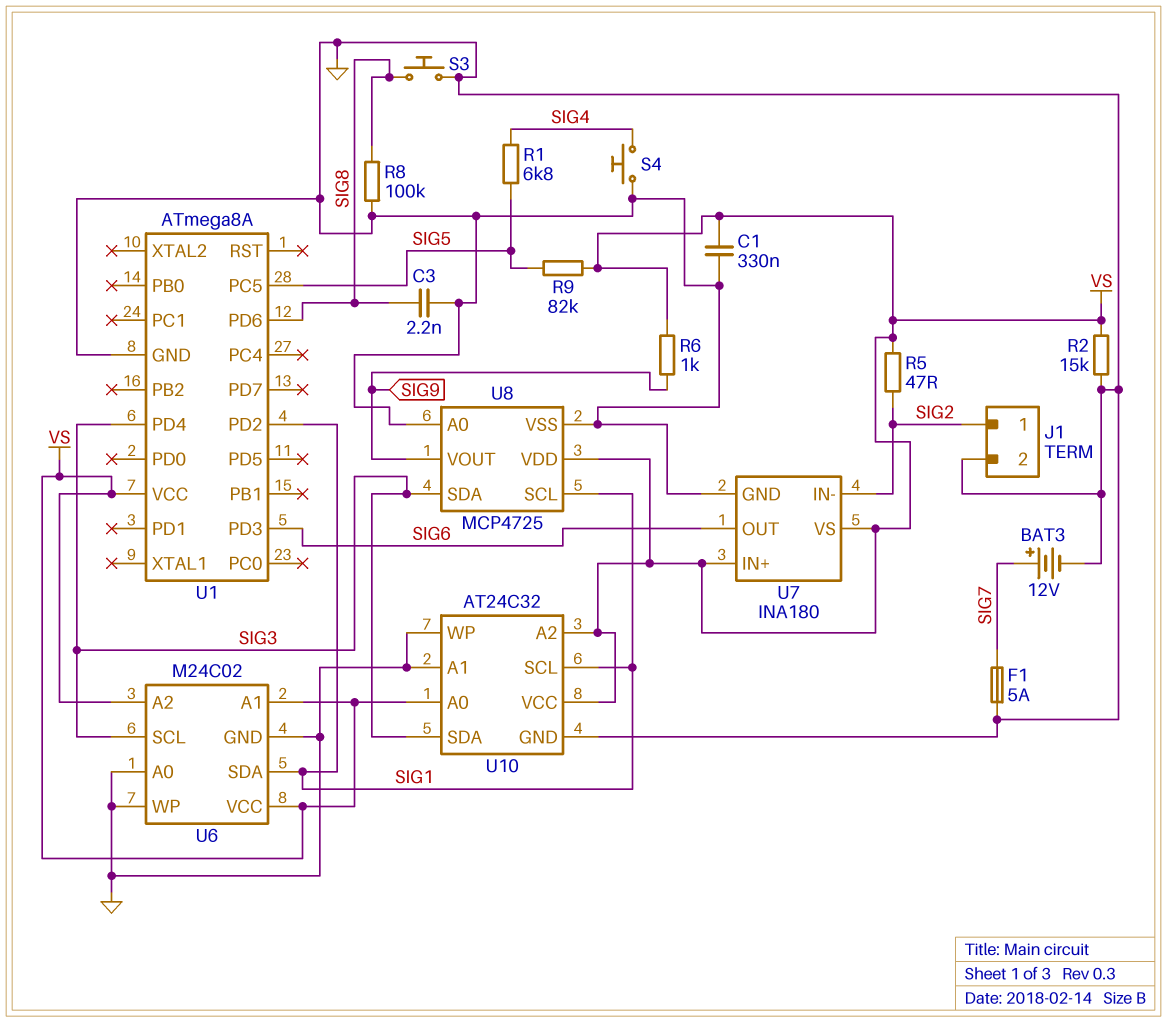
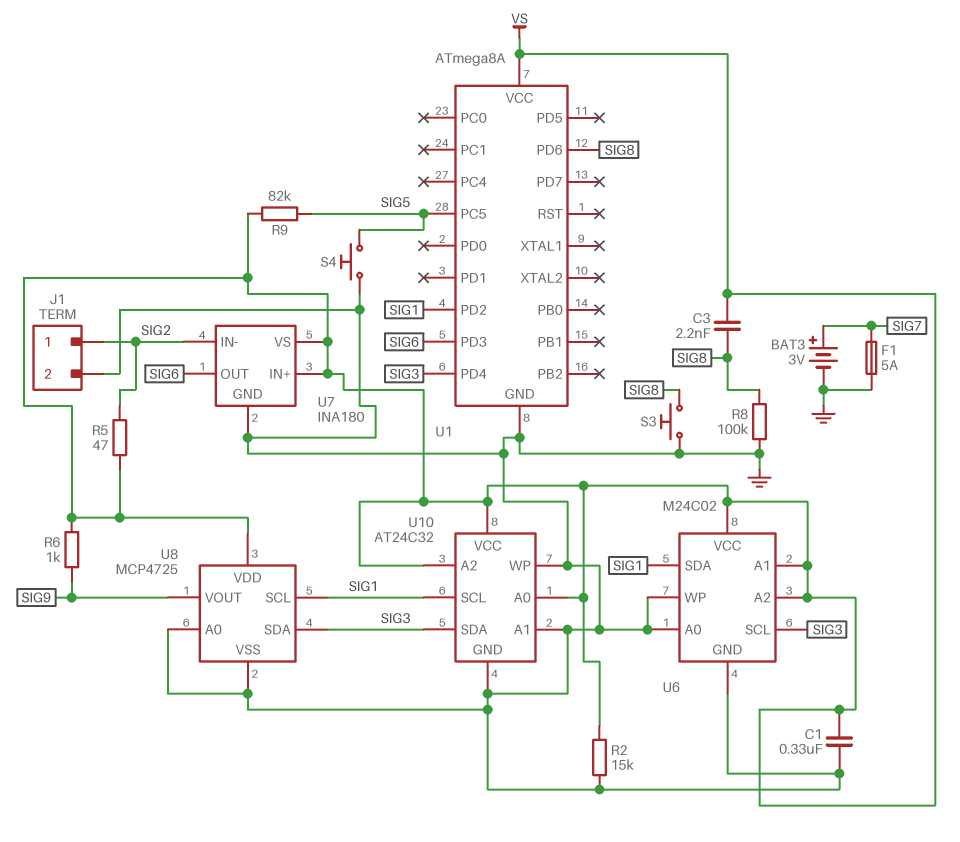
BAT3: 12V (plus SIG7, minus GND) -> 3V (plus SIG7, minus GND)
C3: 2.2nF (GND, SIG8) -> 2.2nF (SIG8, VS)
R1: 6.8k (SIG4, SIG5) -> none
S4: button (GND, SIG4) -> button (GND, SIG5)

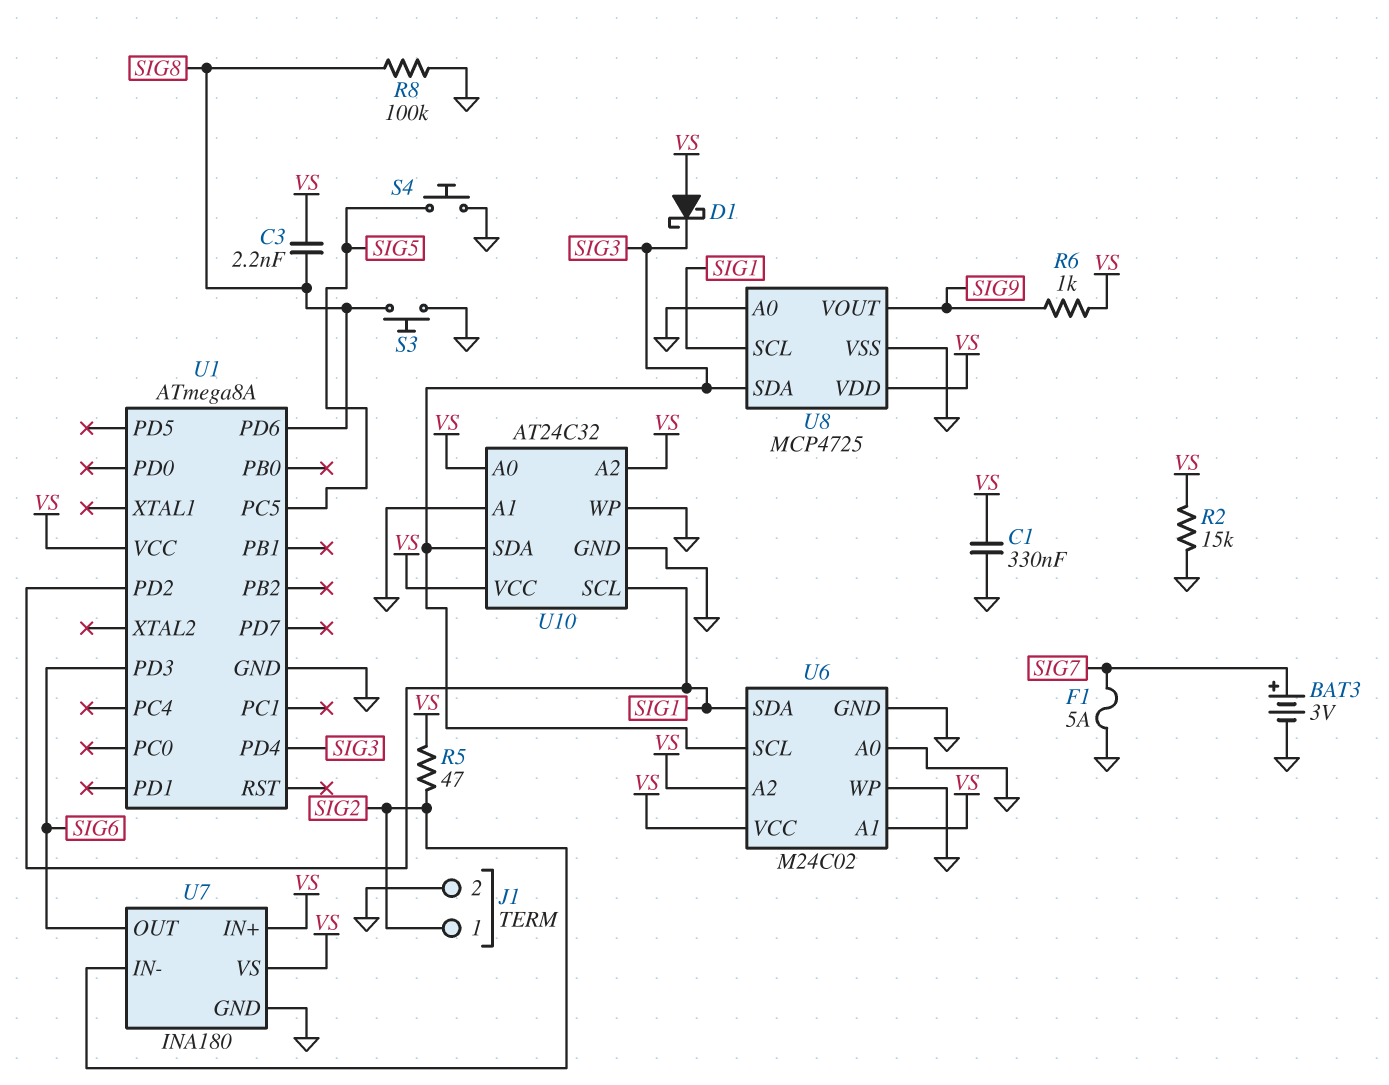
D1: none -> schottky (A VS, K SIG3)
R9: 82k (SIG5, VS) -> none

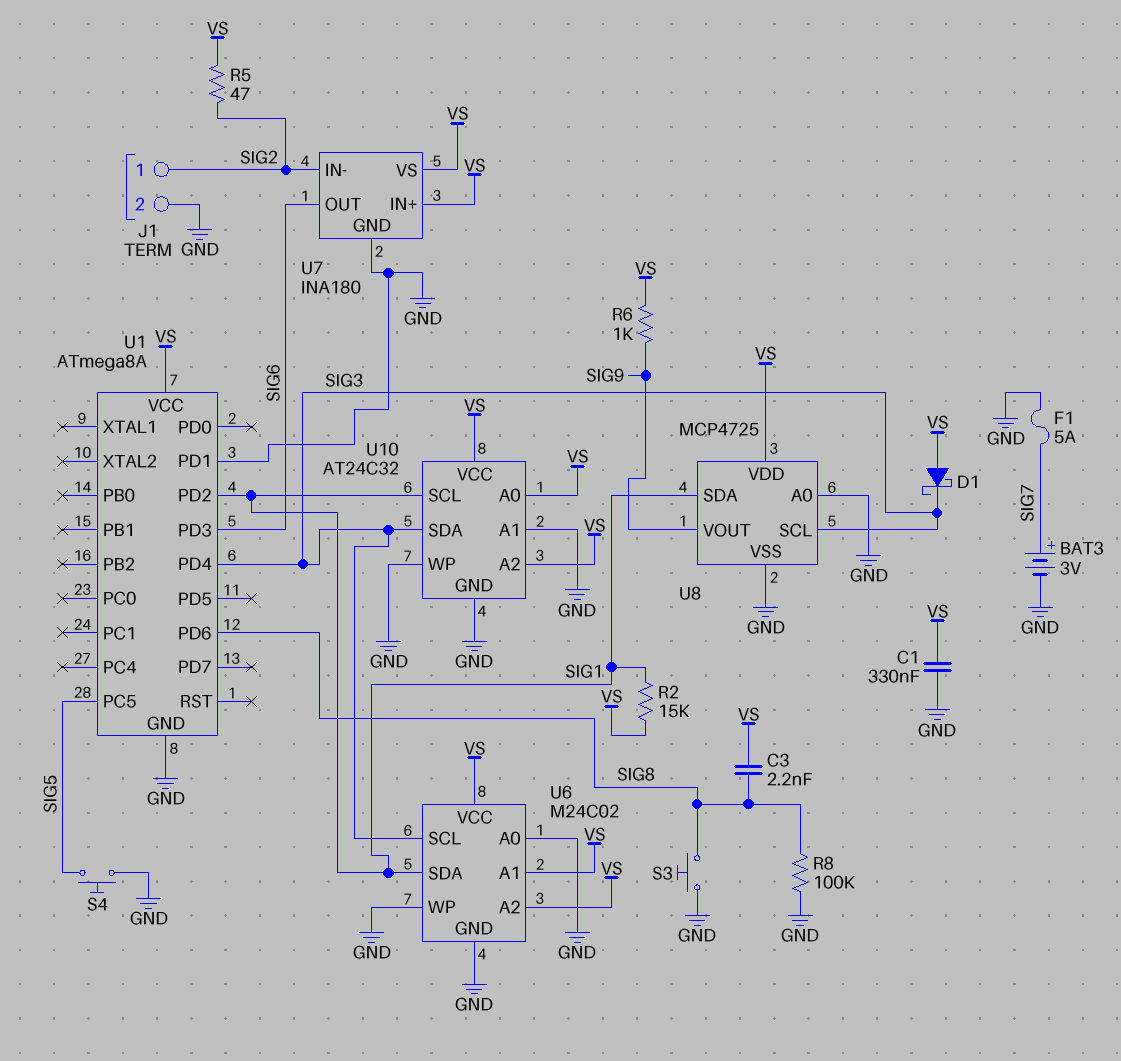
R2: 15k (GND, VS) -> 15k (SIG1, VS)
U1 pin PD1: none -> GND
U8 pin SCL: SIG1 -> SIG3
U8 pin SDA: SIG3 -> SIG1

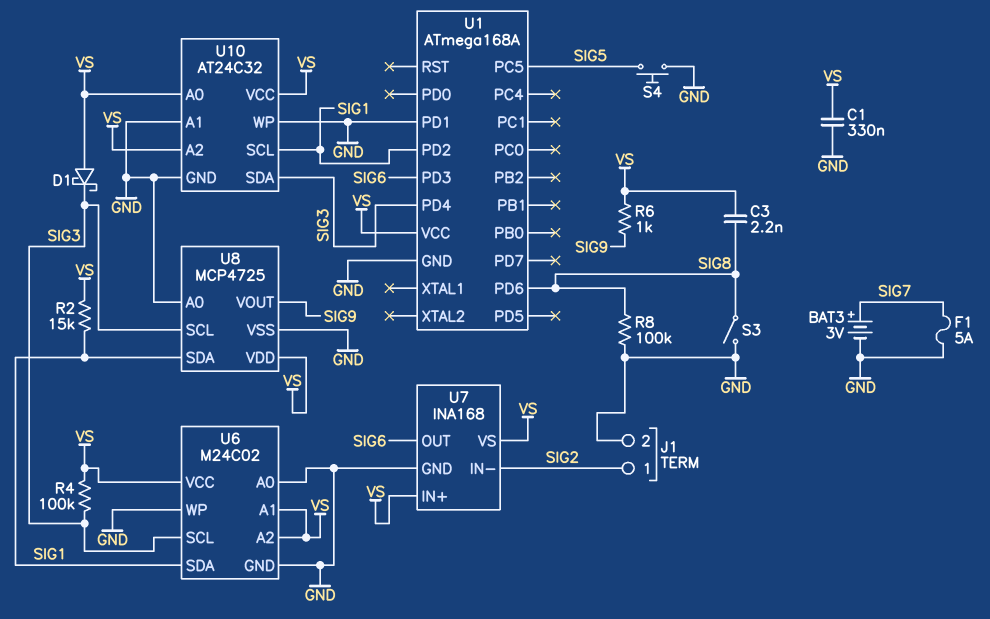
R4: none -> 100k (SIG3, VS)
R5: 47 (SIG2, VS) -> none
S3: button (GND, SIG8) -> switch (GND, SIG8)
U1: ATmega8A -> ATmega168A
U7: INA180 -> INA168

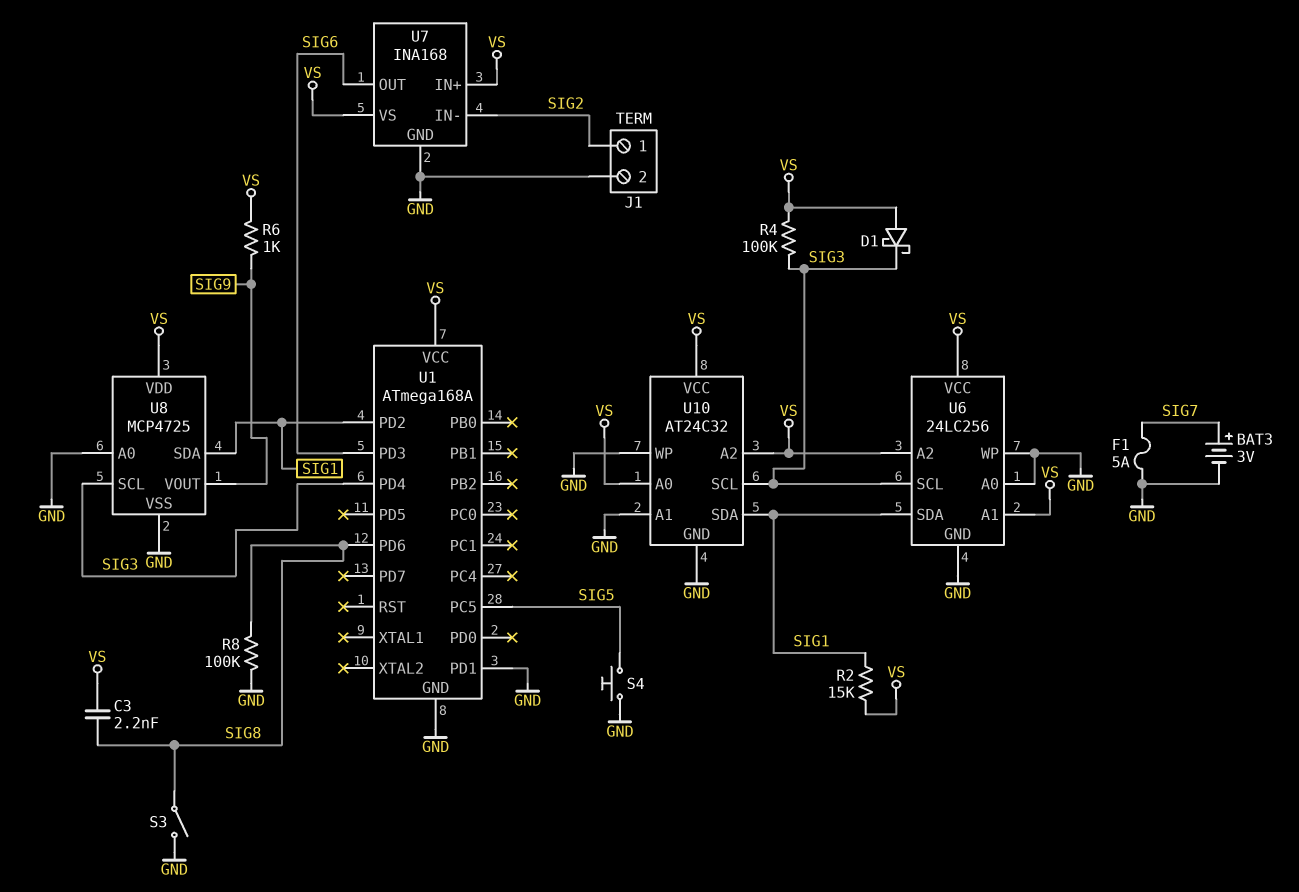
C1: 330nF (GND, VS) -> none
U6: M24C02 -> 24LC256
U10 pin SCL: SIG1 -> SIG3
U10 pin SDA: SIG3 -> SIG1

